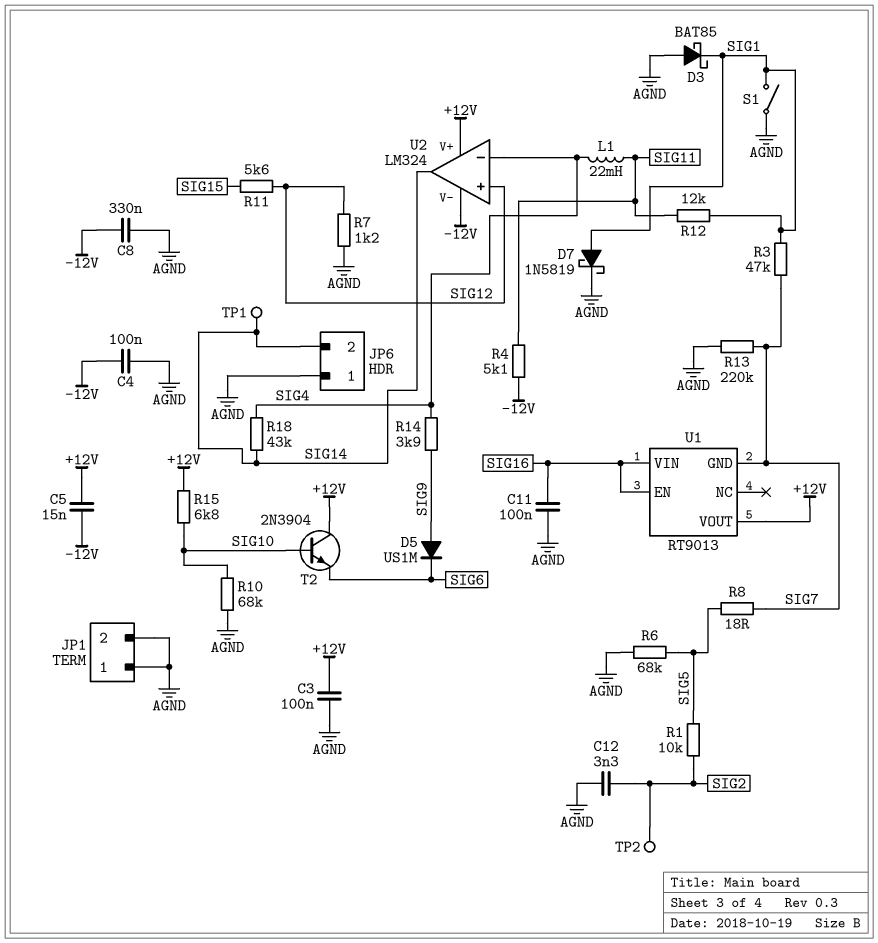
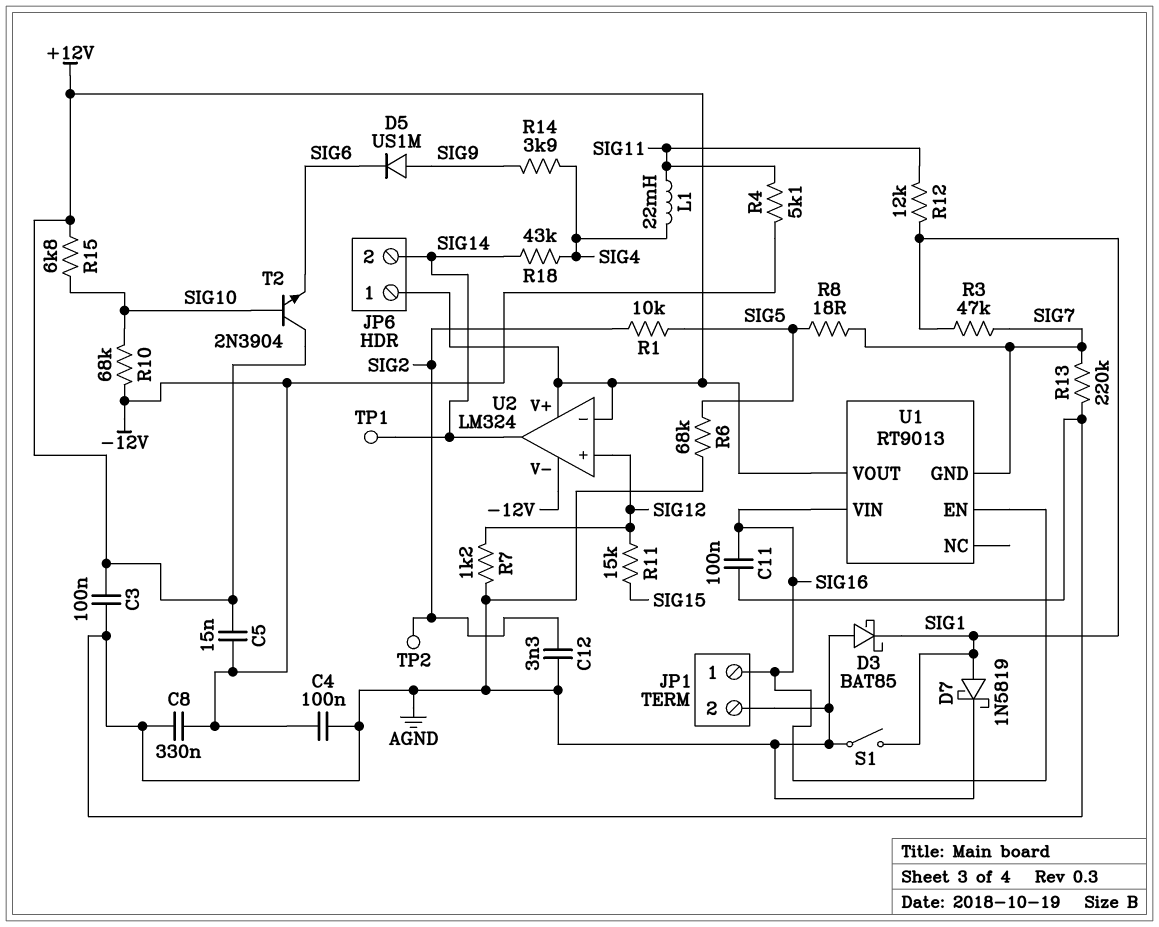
JP1 pin 1: AGND -> SIG16
JP6 pin 1: AGND -> +12V
R10: 68k (AGND, SIG10) -> 68k (-12V, SIG10)
R11: 5.6k (SIG12, SIG15) -> 15k (SIG12, SIG15)
U2 pin in-: SIG4 -> +12V

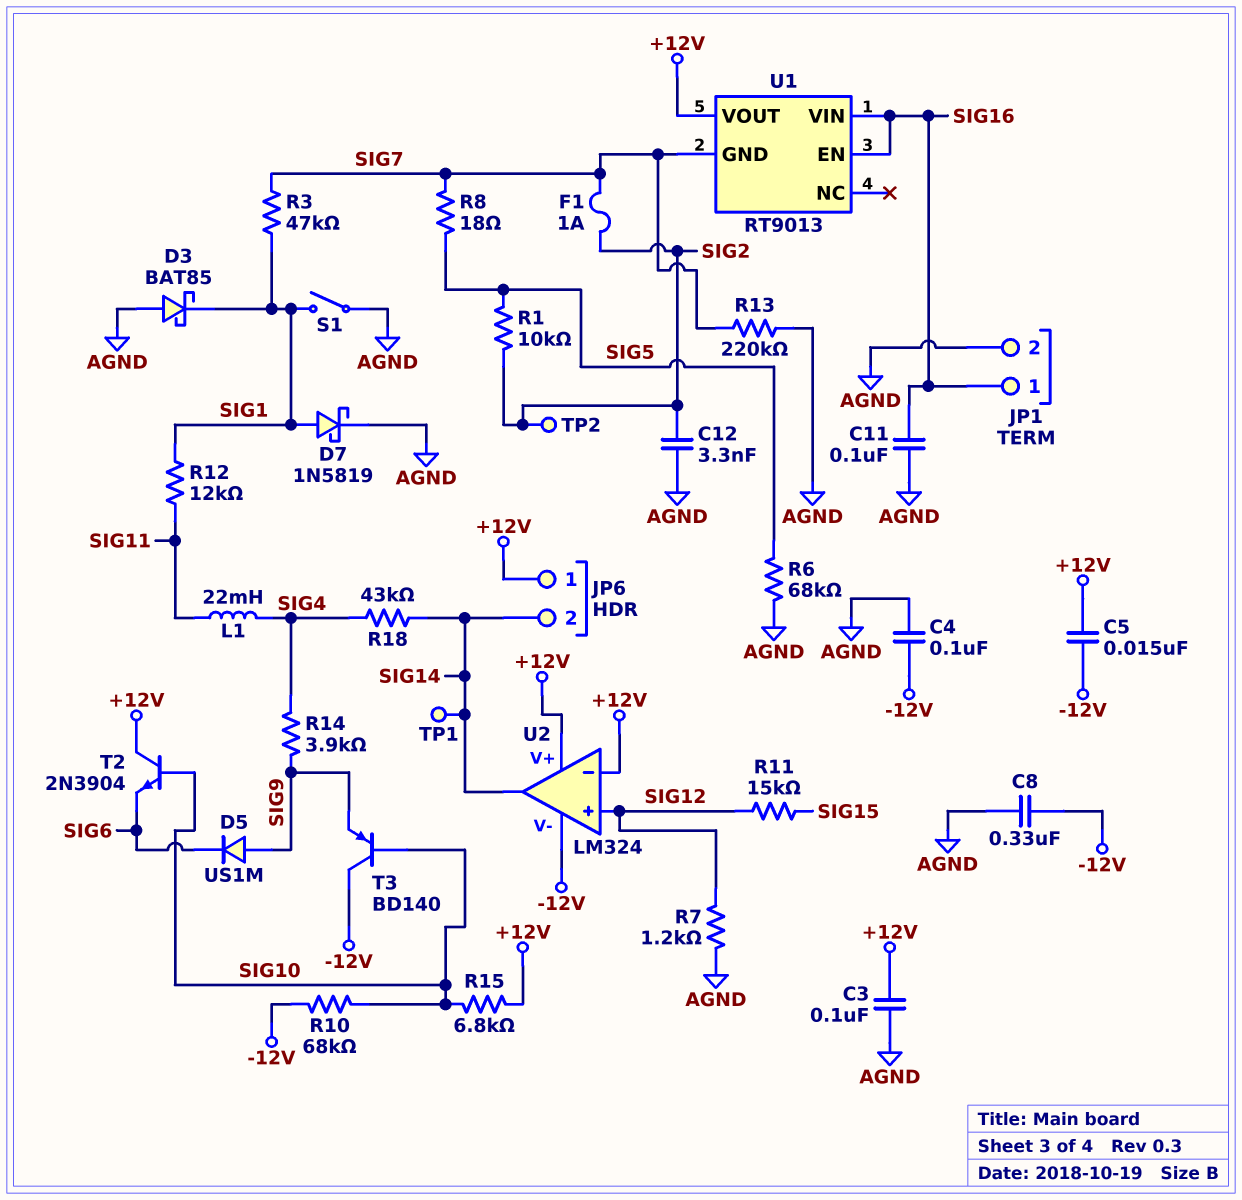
F1: none -> 1A (SIG2, SIG7)
R4: 5.1k (-12V, SIG11) -> none
T3: none -> PNP BD140 (B SIG10, C -12V, E SIG9)

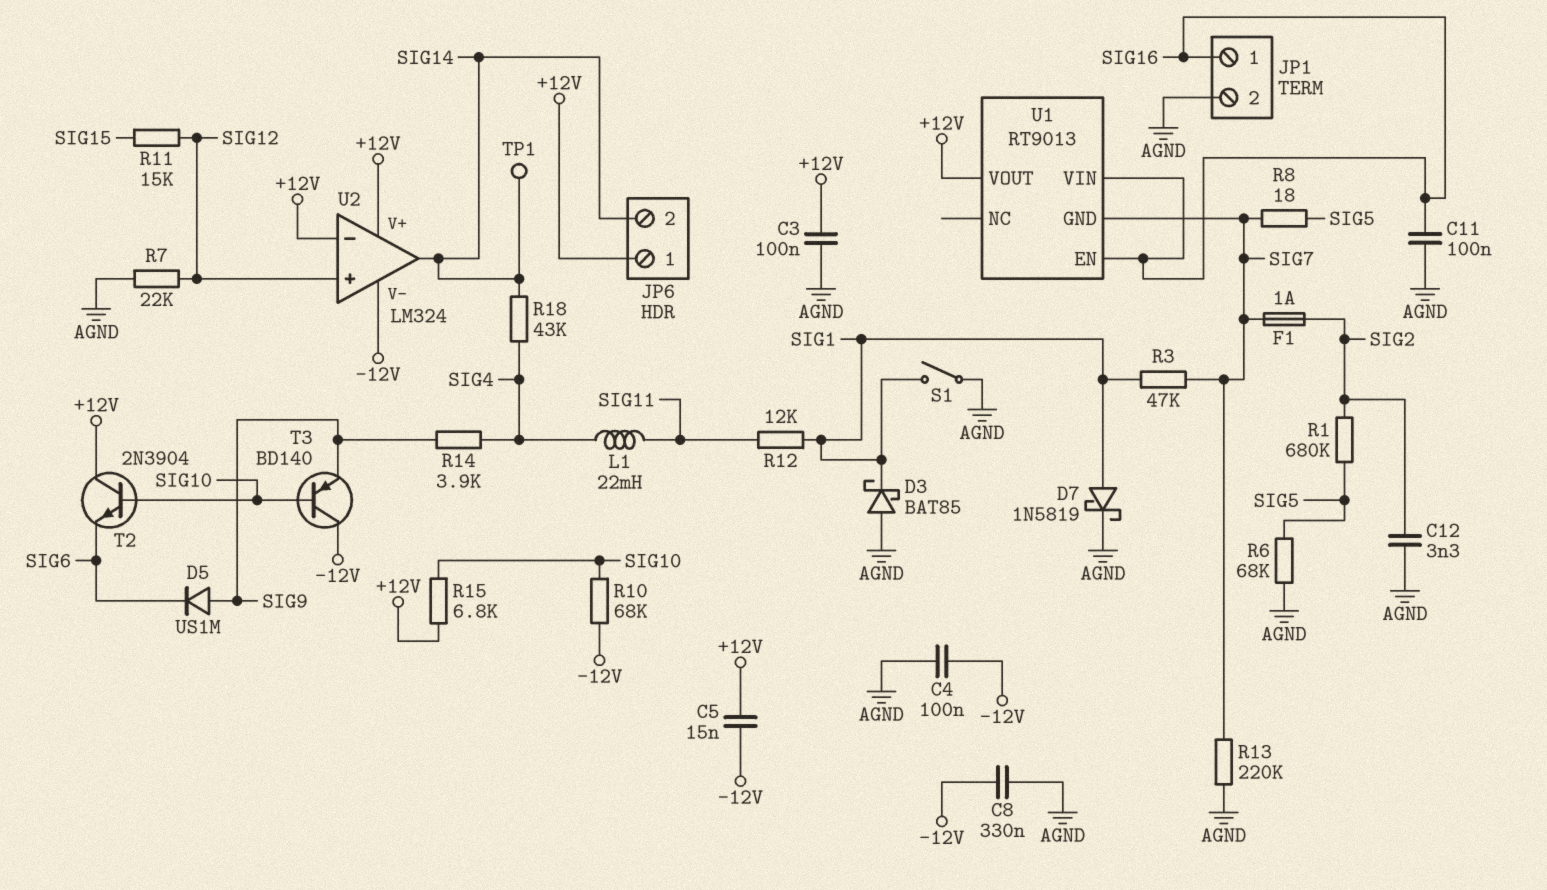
R1: 10k (SIG2, SIG5) -> 680k (SIG2, SIG5)
R7: 1.2k (AGND, SIG12) -> 22k (AGND, SIG12)
TP2: test point (SIG2) -> none

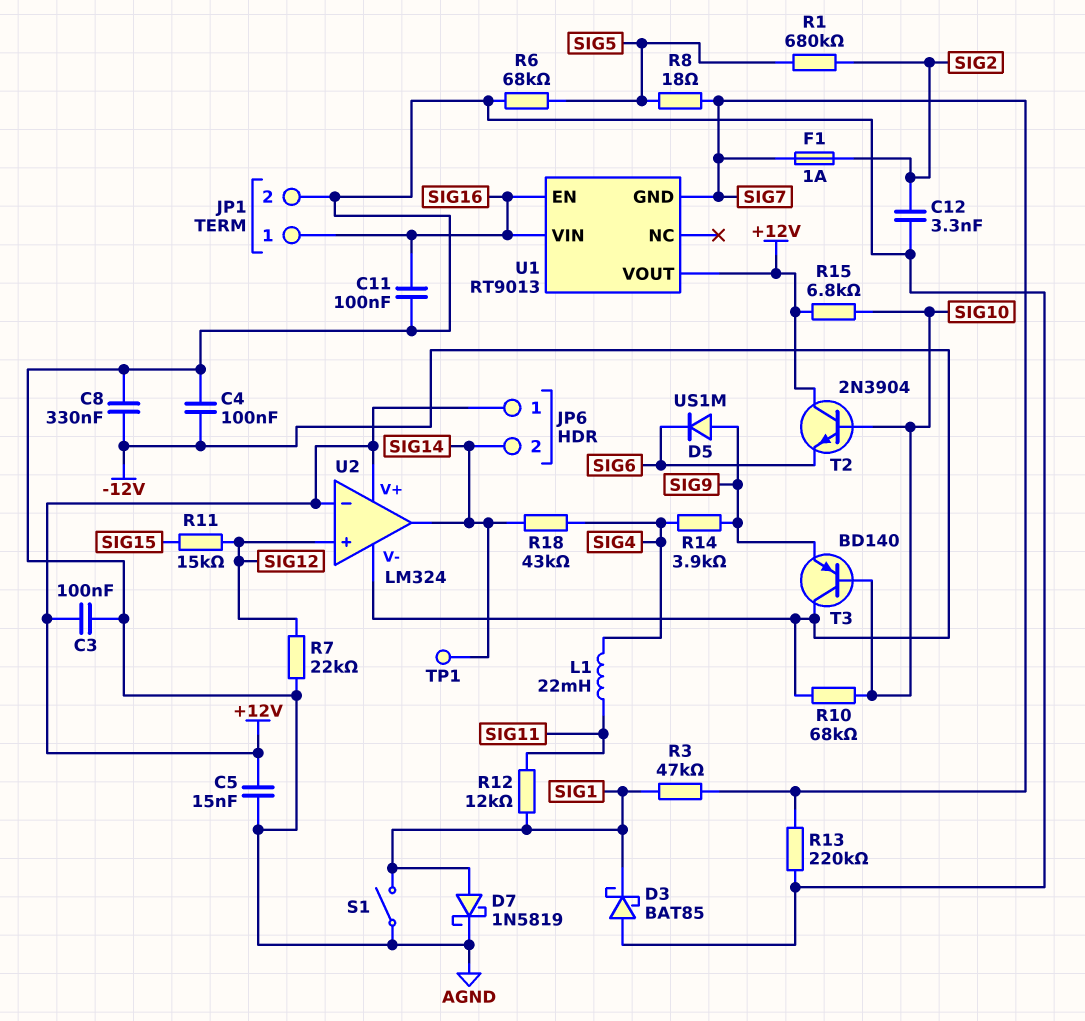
C5: 15nF (+12V, -12V) -> 15nF (+12V, AGND)

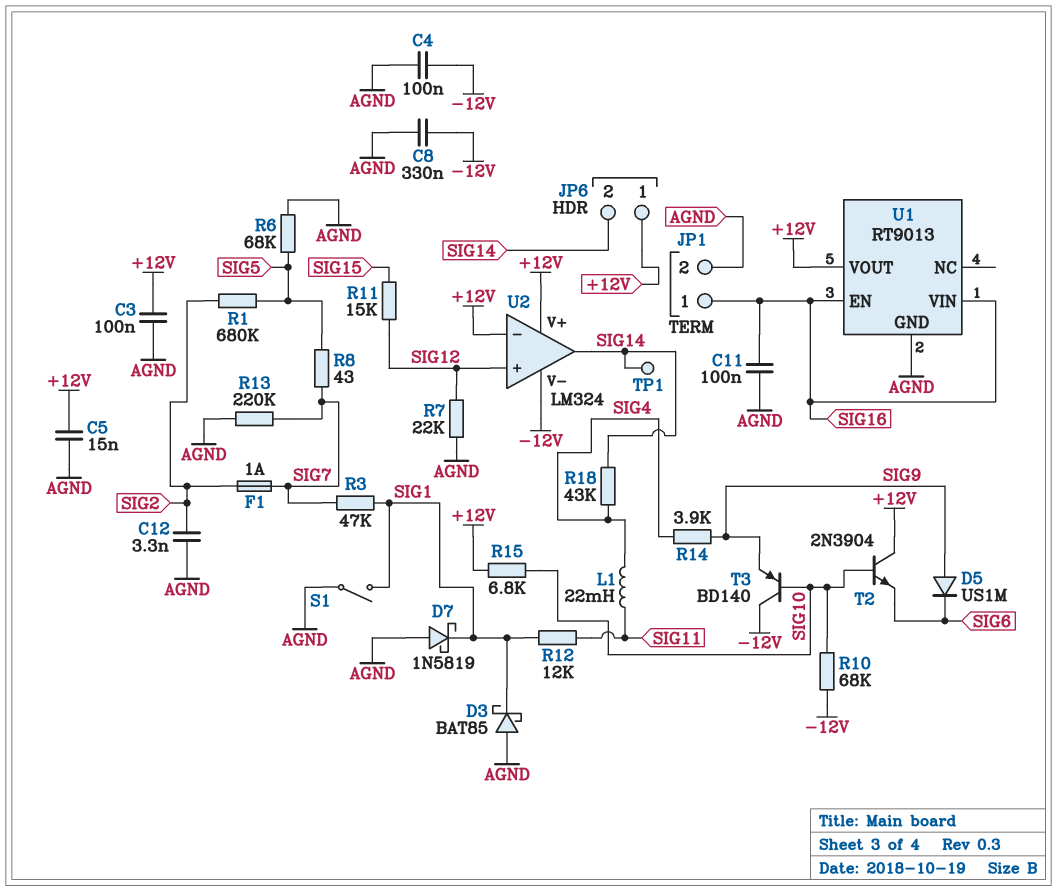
D7: schottky 1N5819 (A SIG1, K AGND) -> schottky 1N5819 (A AGND, K SIG1)
R8: 18 (SIG5, SIG7) -> 43 (SIG5, SIG7)
U1 pin GND: SIG7 -> AGND

